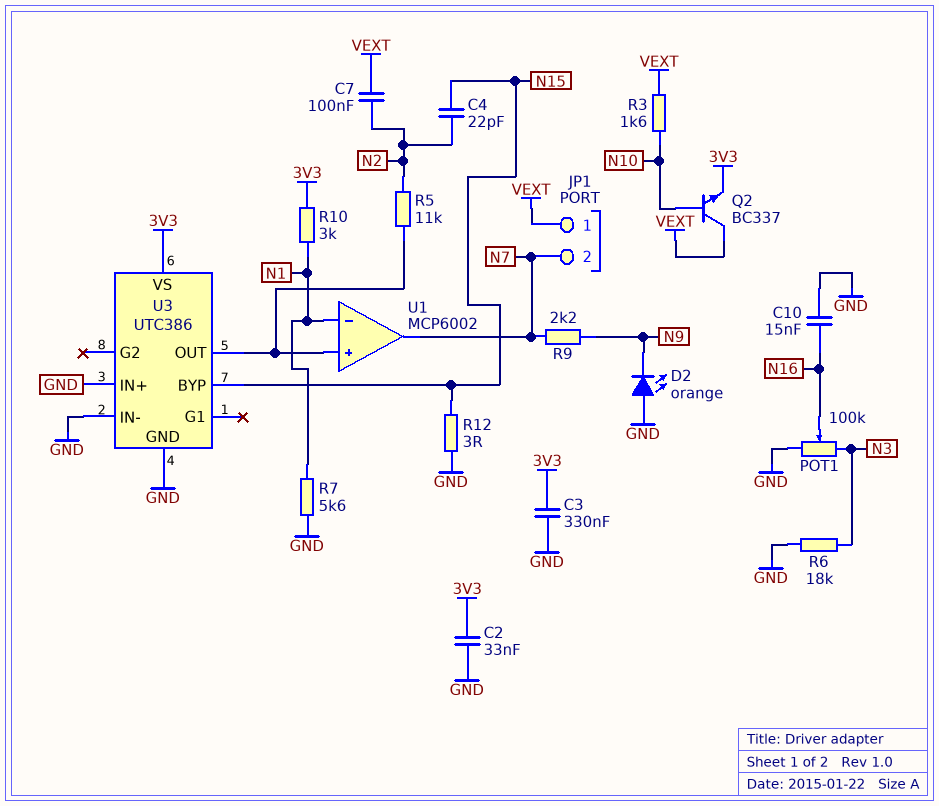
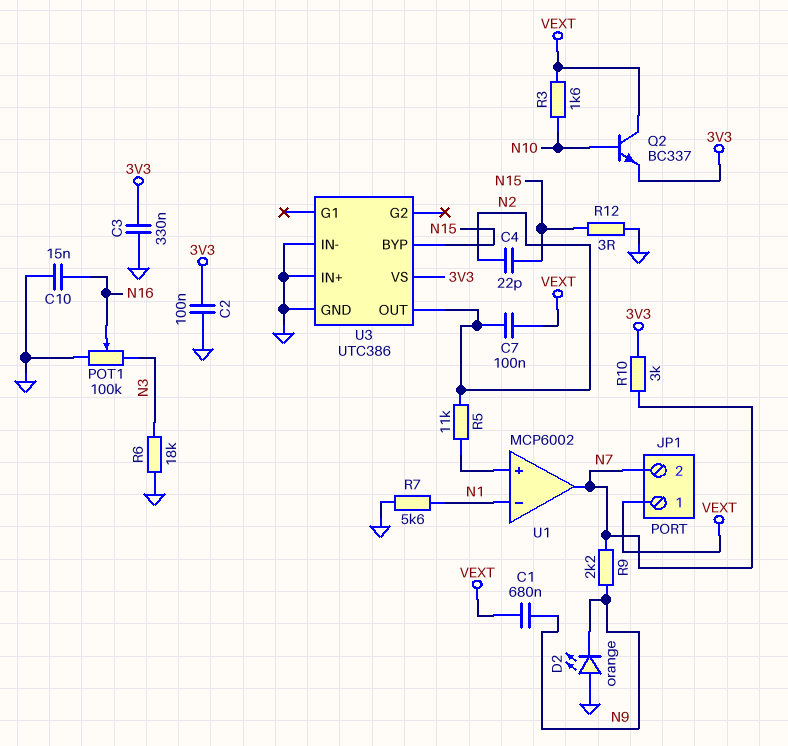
C1: none -> 680nF (N9, VEXT)
C2: 33nF (3V3, GND) -> 100nF (3V3, GND)
R10: 3k (3V3, N1) -> 3k (3V3, N7)
U3 pin OUT: U1/in+ -> N2

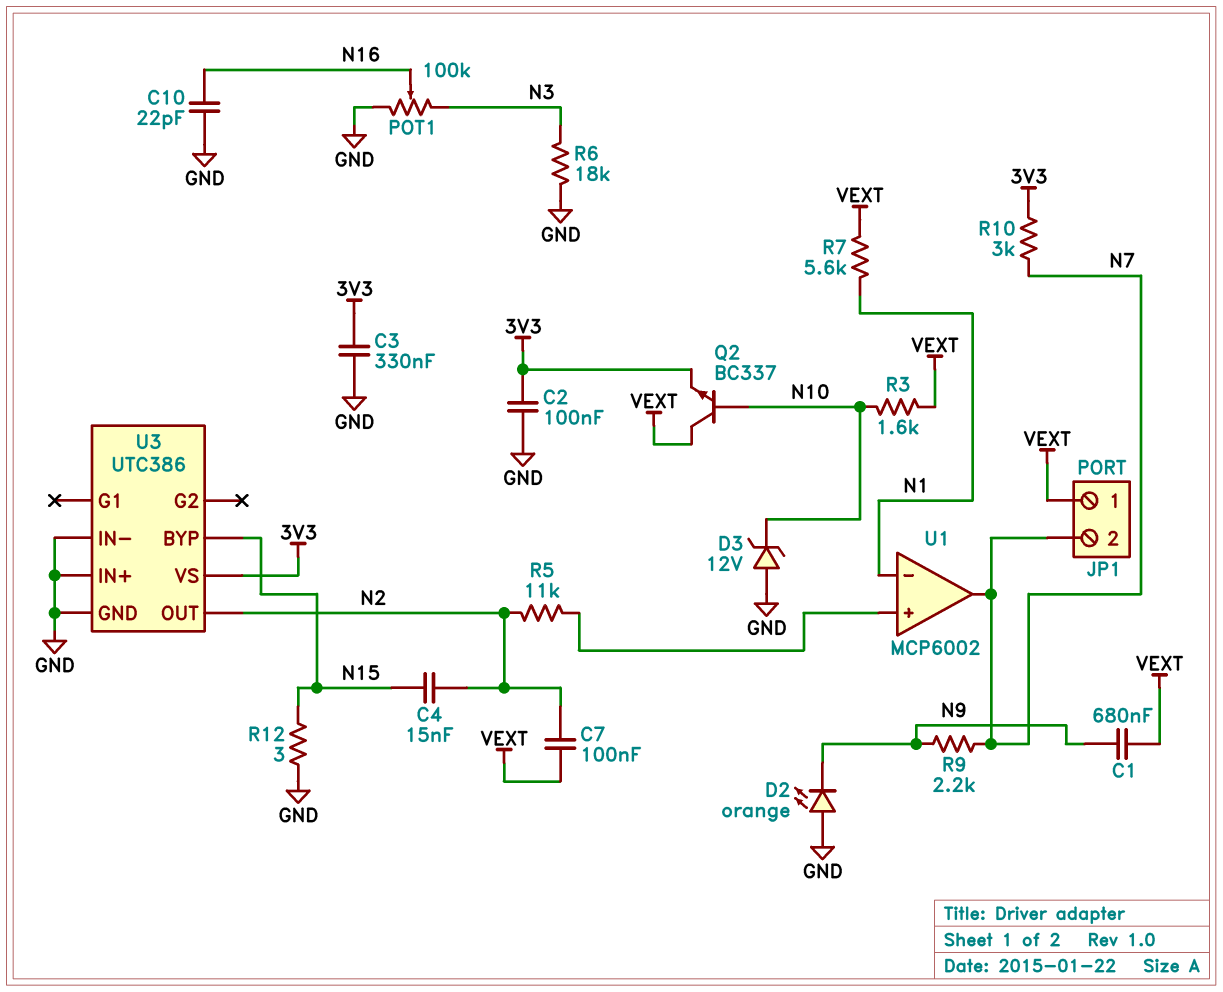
C4: 22pF (N2, N15) -> 15nF (N2, N15)
C10: 15nF (GND, N16) -> 22pF (GND, N16)
D3: none -> zener 12V (A GND, K N10)
R7: 5.6k (GND, N1) -> 5.6k (N1, VEXT)

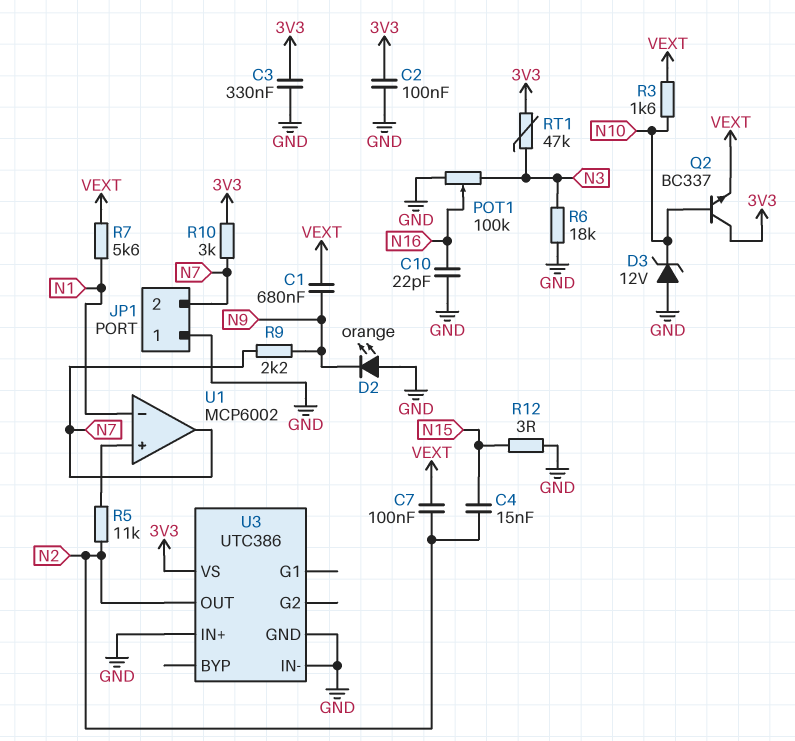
JP1 pin 1: VEXT -> GND
Q2: NPN BC337 (B N10, C VEXT, E 3V3) -> NPN BC337 (B N10, C 3V3, E VEXT)
RT1: none -> 47k (3V3, N3)
U3 pin BYP: N15 -> none

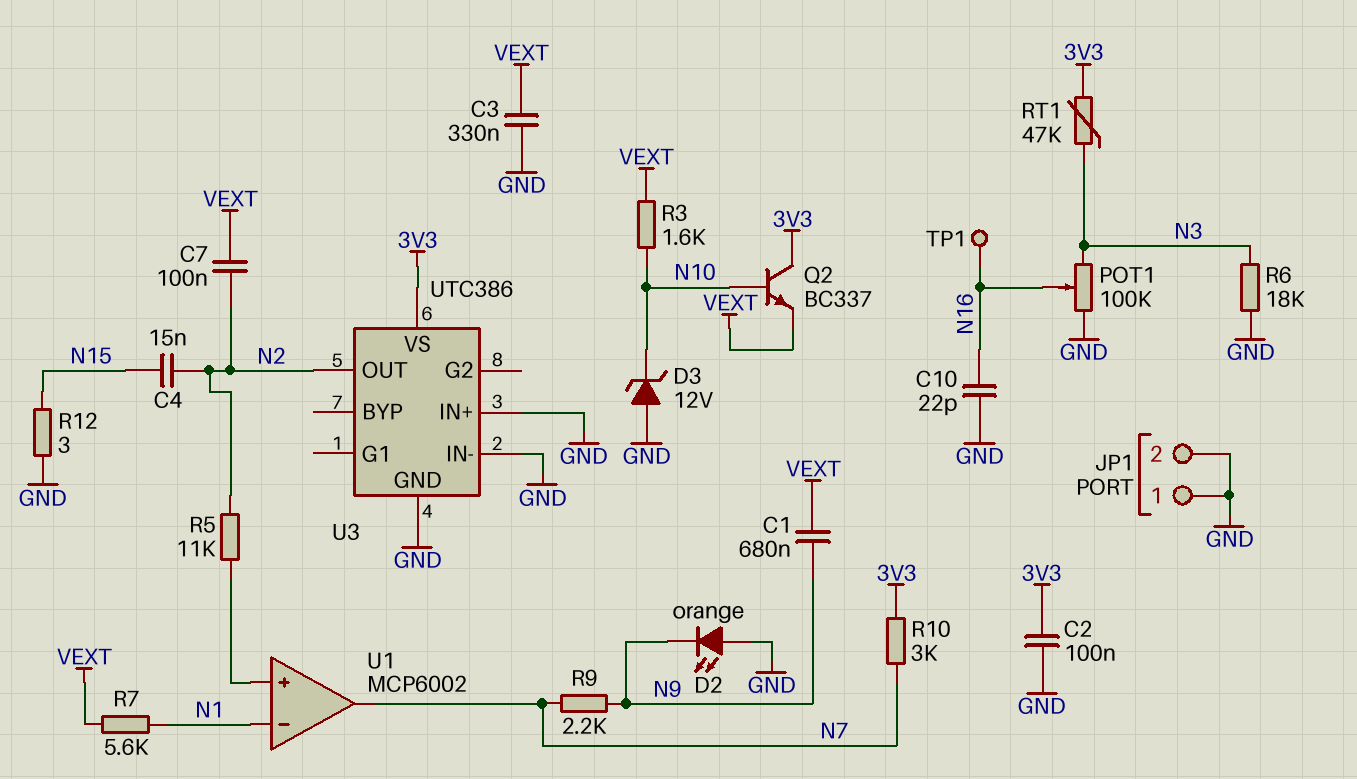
C3: 330nF (3V3, GND) -> 330nF (GND, VEXT)
JP1 pin 2: N7 -> GND
TP1: none -> test point (N16)

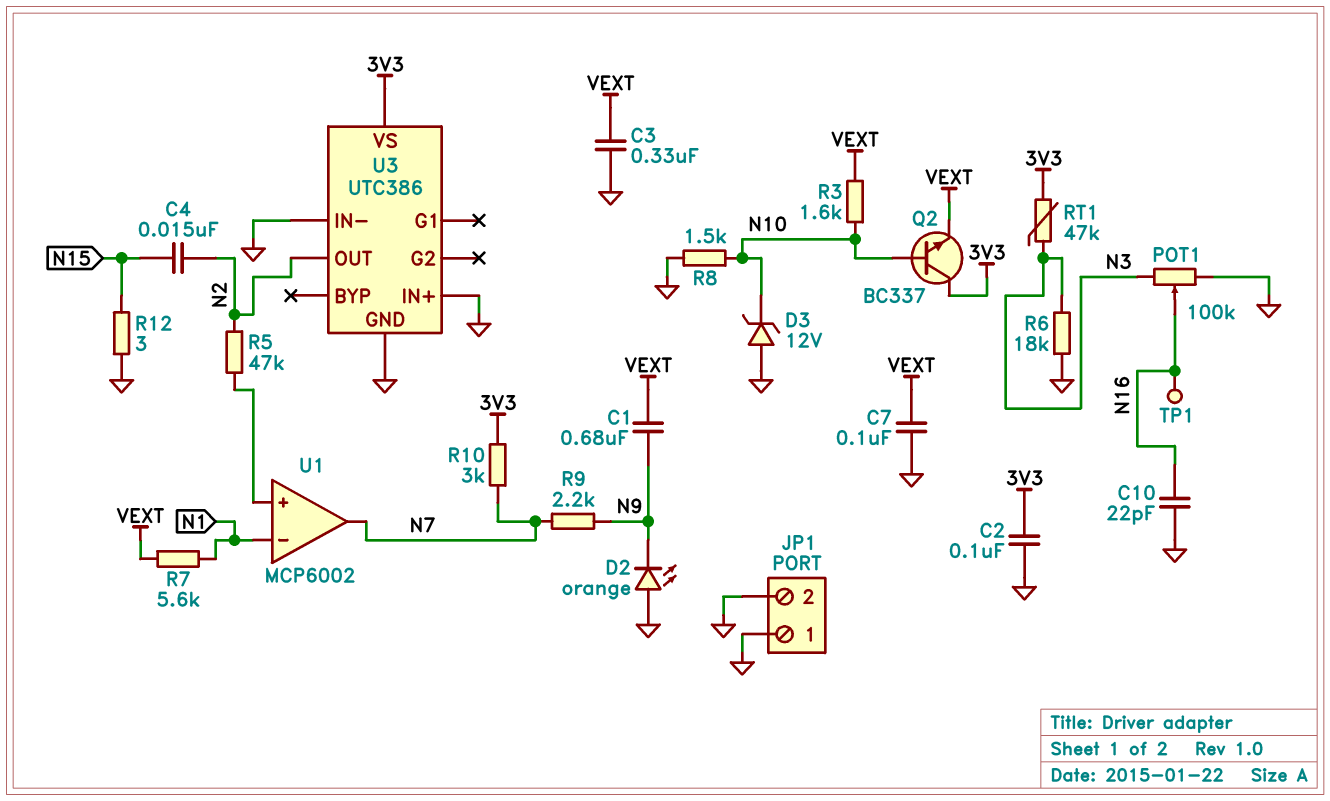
C7: 100nF (N2, VEXT) -> 100nF (GND, VEXT)
R5: 11k (N2, U1/in+) -> 47k (N2, U1/in+)
R8: none -> 1.5k (GND, N10)

